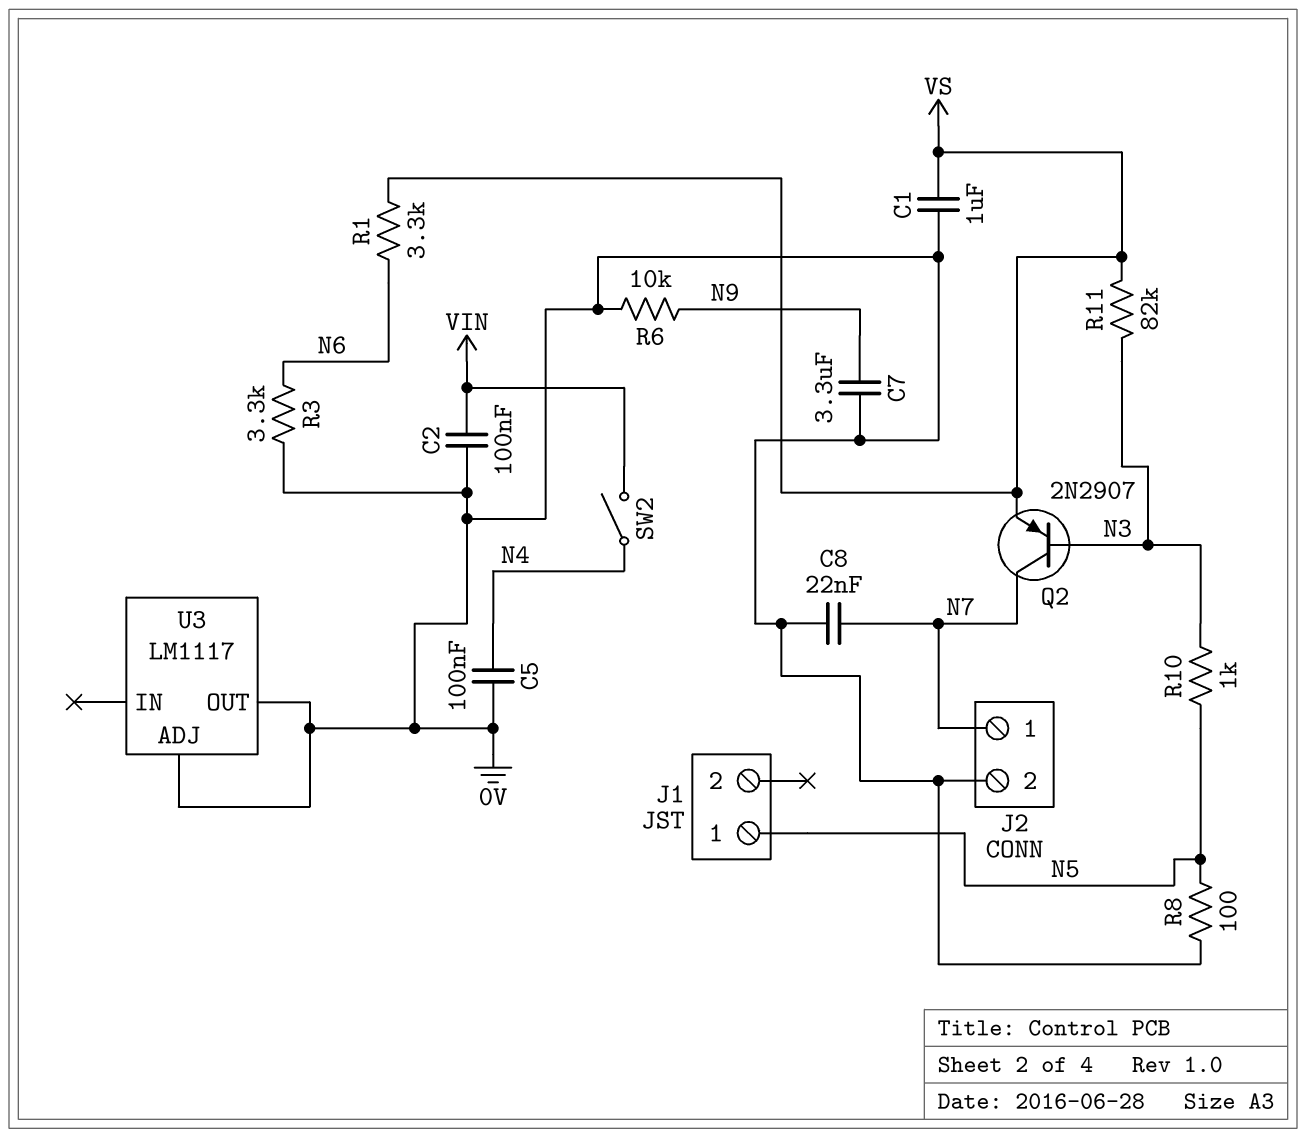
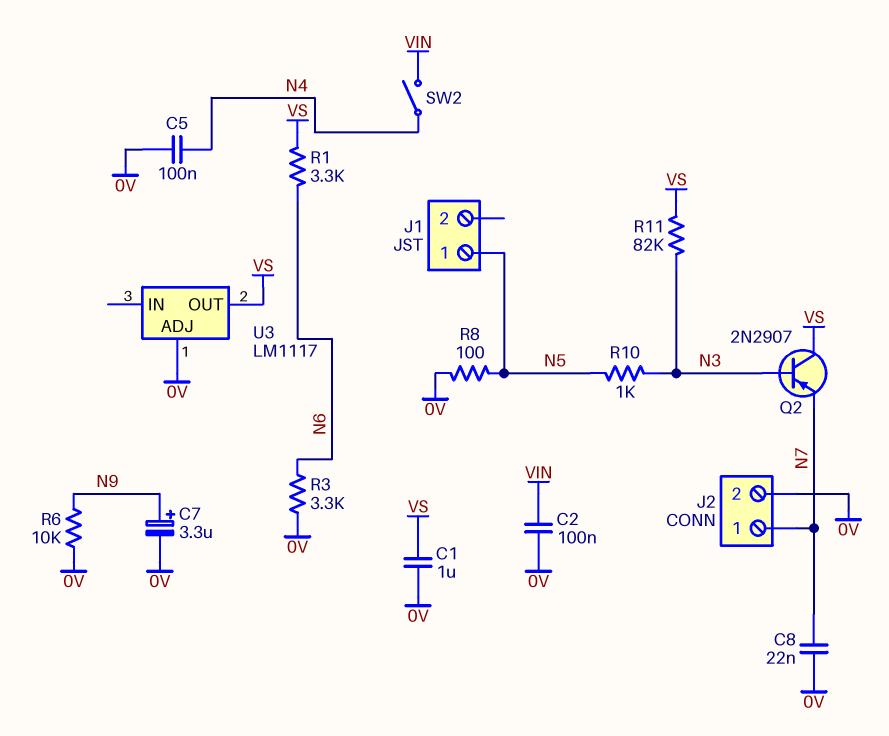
C7: 3.3uF (0V, N9) -> 3.3uF (plus N9, minus 0V)
Q2: PNP 2N2907 (B N3, C N7, E VS) -> PNP 2N2907 (B N3, C VS, E N7)
U3 pin OUT: 0V -> VS

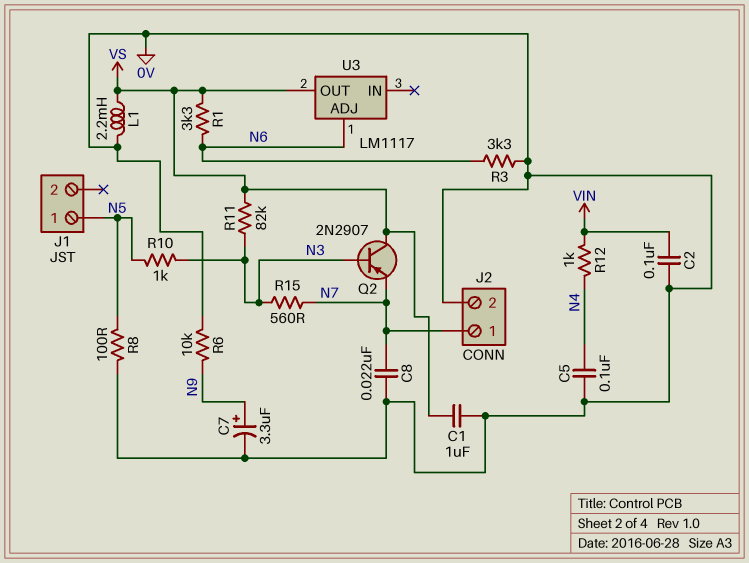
L1: none -> 2.2mH (0V, VS)
R12: none -> 1k (N4, VIN)
R15: none -> 560 (N3, N7)
SW2: switch (N4, VIN) -> none
U3 pin ADJ: 0V -> N6

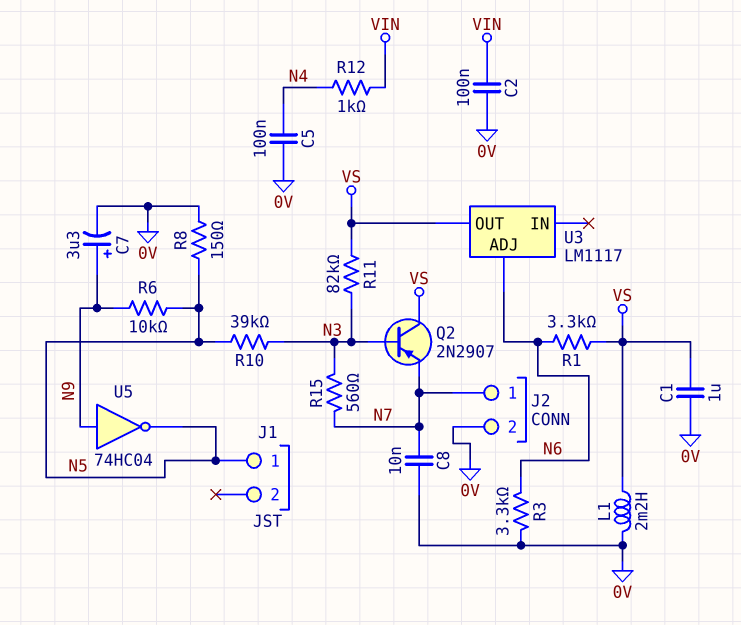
C8: 22nF (0V, N7) -> 10nF (0V, N7)
R6: 10k (0V, N9) -> 10k (N5, N9)
R8: 100 (0V, N5) -> 150 (0V, N5)
R10: 1k (N3, N5) -> 39k (N3, N5)
U5: none -> NOT 74HC04 (in N9, out N5)

